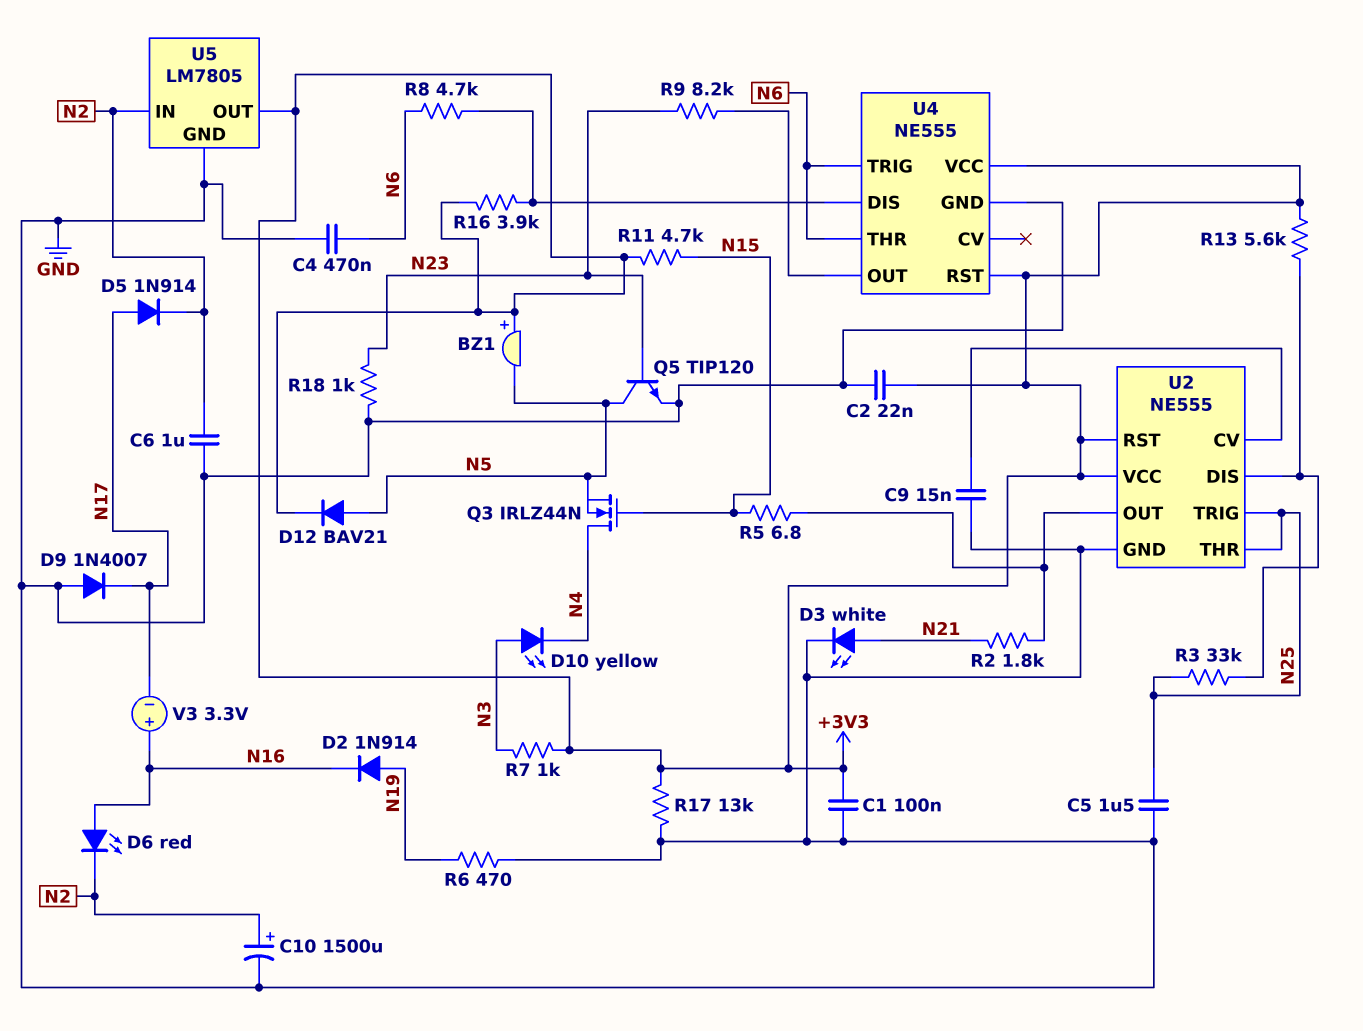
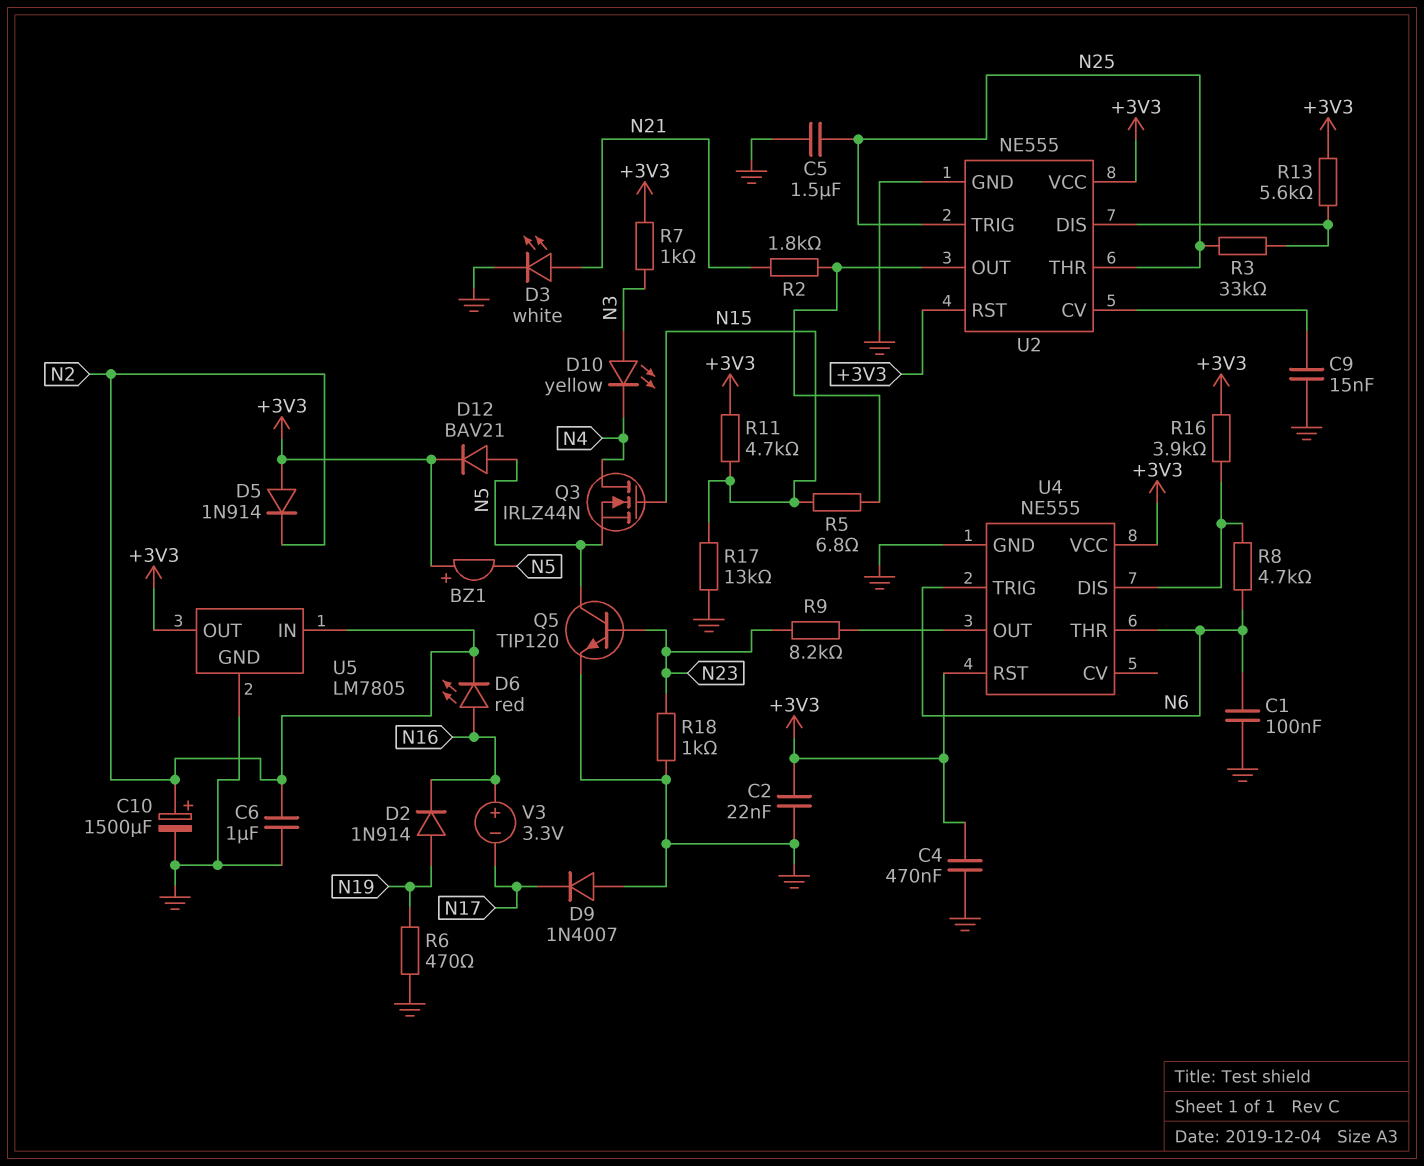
C1: 100nF (+3V3, GND) -> 100nF (GND, N6)
C4: 470nF (GND, N6) -> 470nF (+3V3, GND)
D5: diode 1N914 (A N17, K N2) -> diode 1N914 (A +3V3, K N2)
R17: 13k (+3V3, GND) -> 13k (GND, N15)

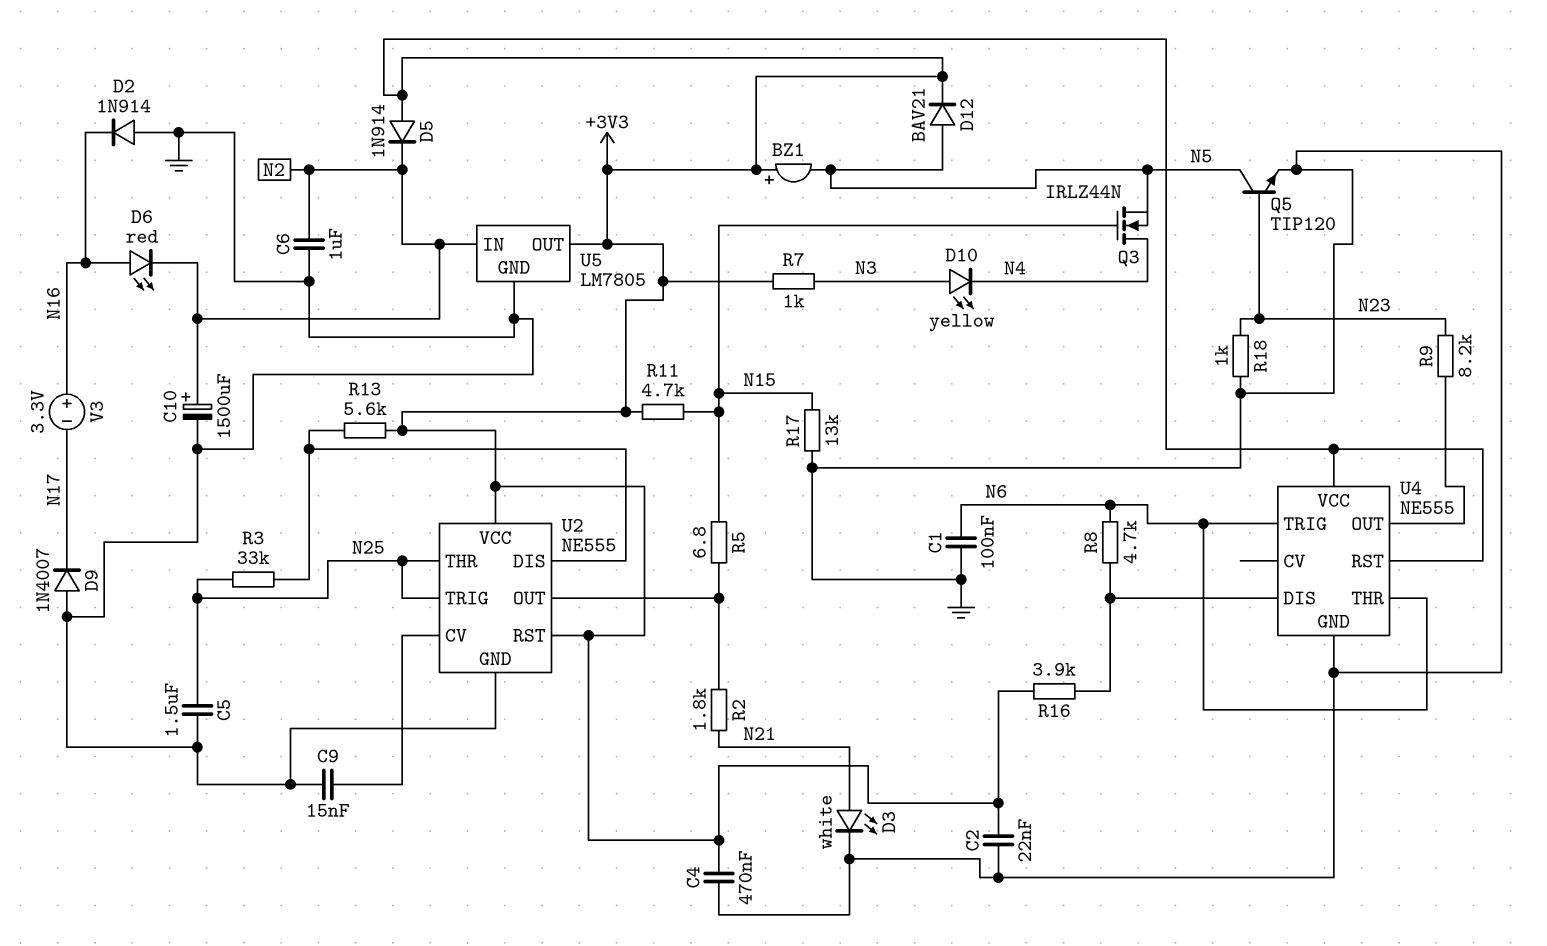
D2: diode 1N914 (A N19, K N16) -> diode 1N914 (A GND, K N16)
R6: 470 (GND, N19) -> none

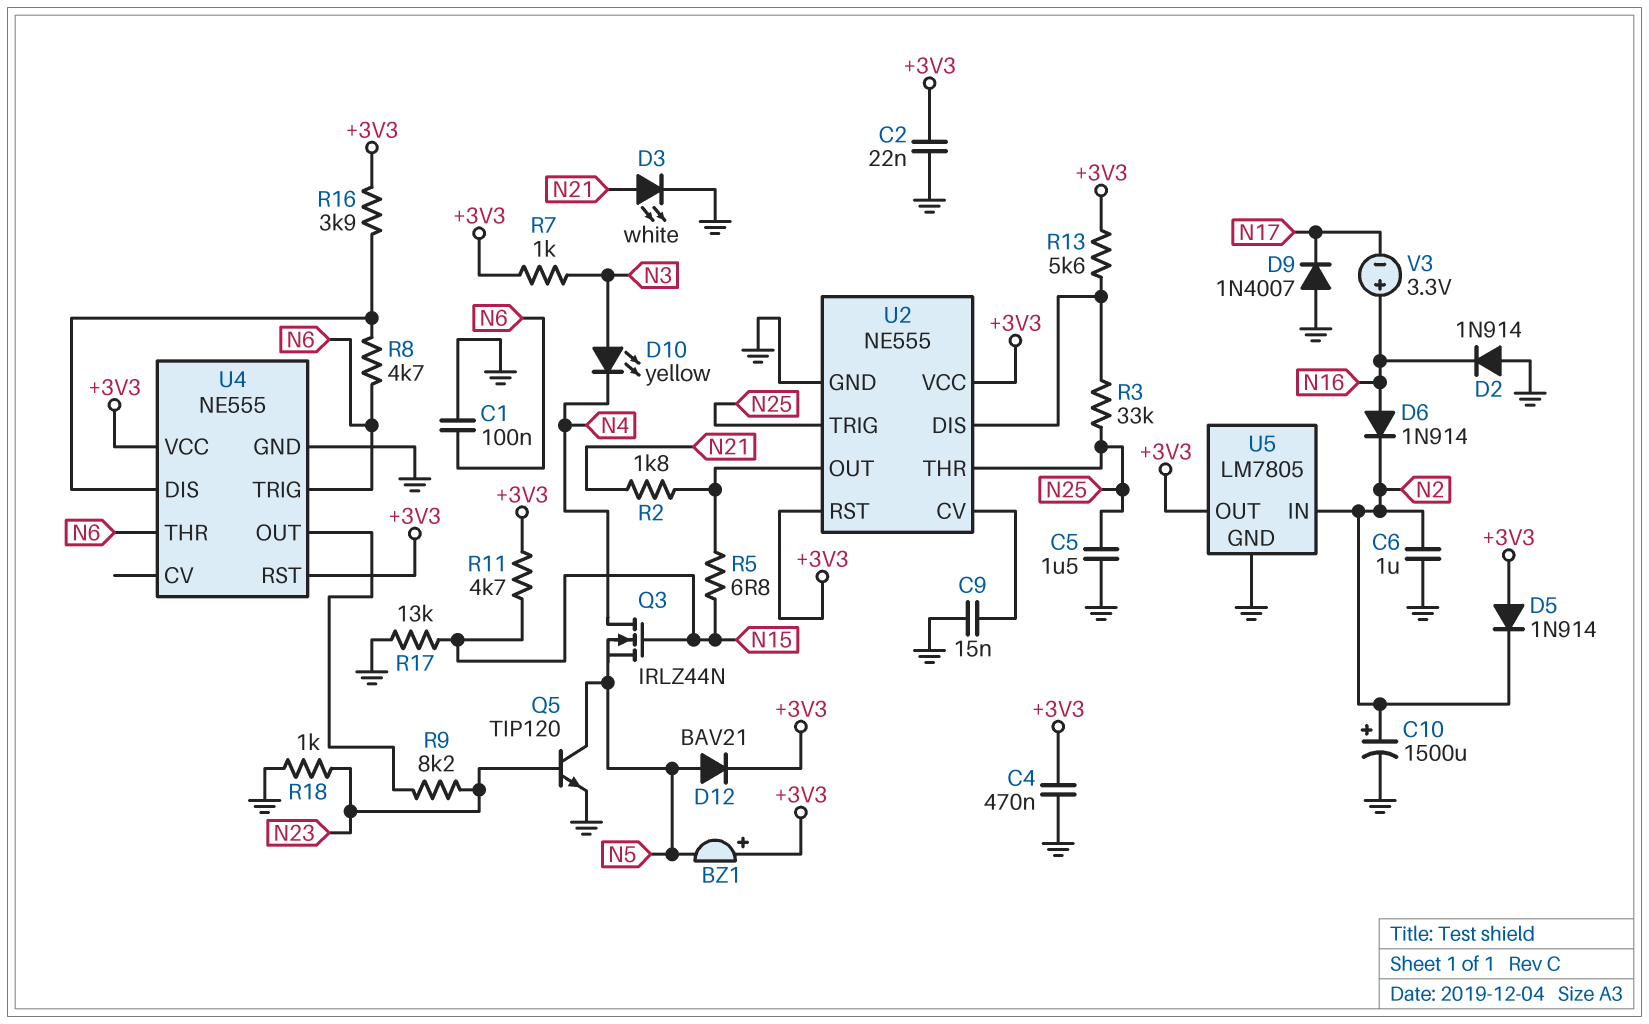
D6: LED red (A N16, K N2) -> diode 1N914 (A N16, K N2)

